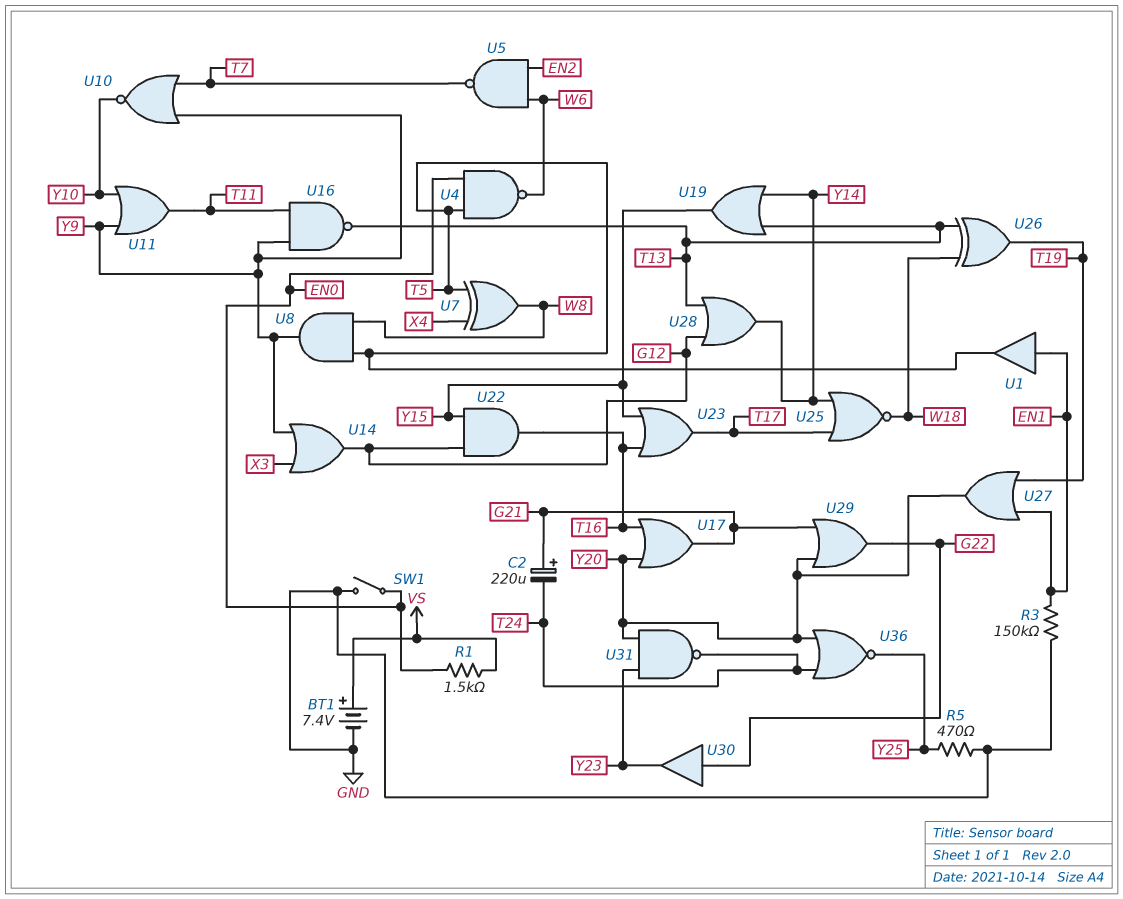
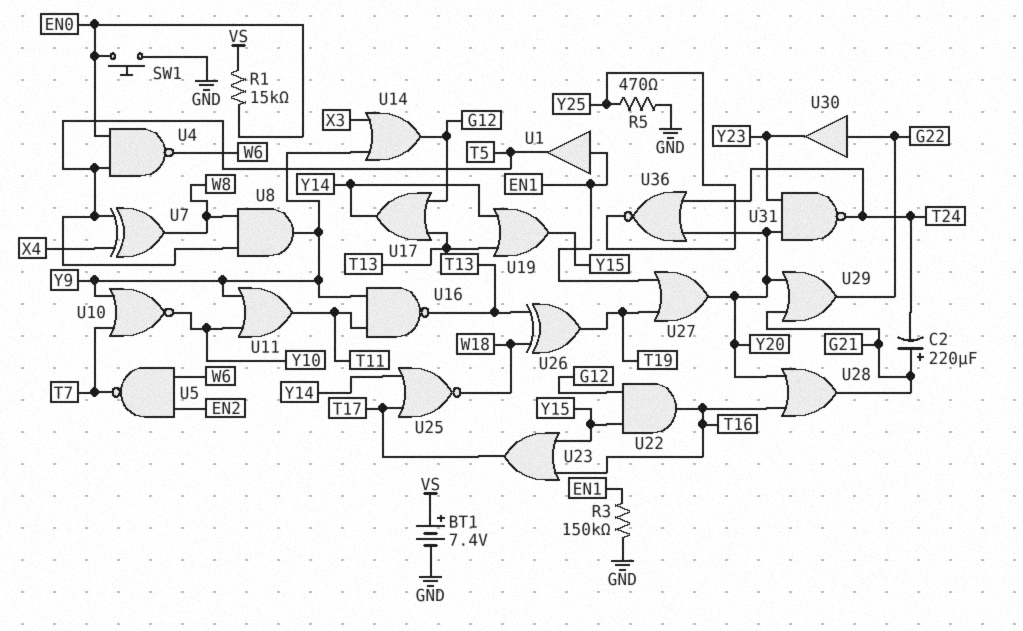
R1: 1.5k (EN0, VS) -> 15k (EN0, VS)
SW1: switch (EN0, GND) -> button (EN0, GND)
U17: OR (in T16, in Y20, out G21) -> OR (in G12, in T13, out Y14)
U28: OR (in G12, in T13, out Y14) -> OR (in T16, in Y20, out G21)

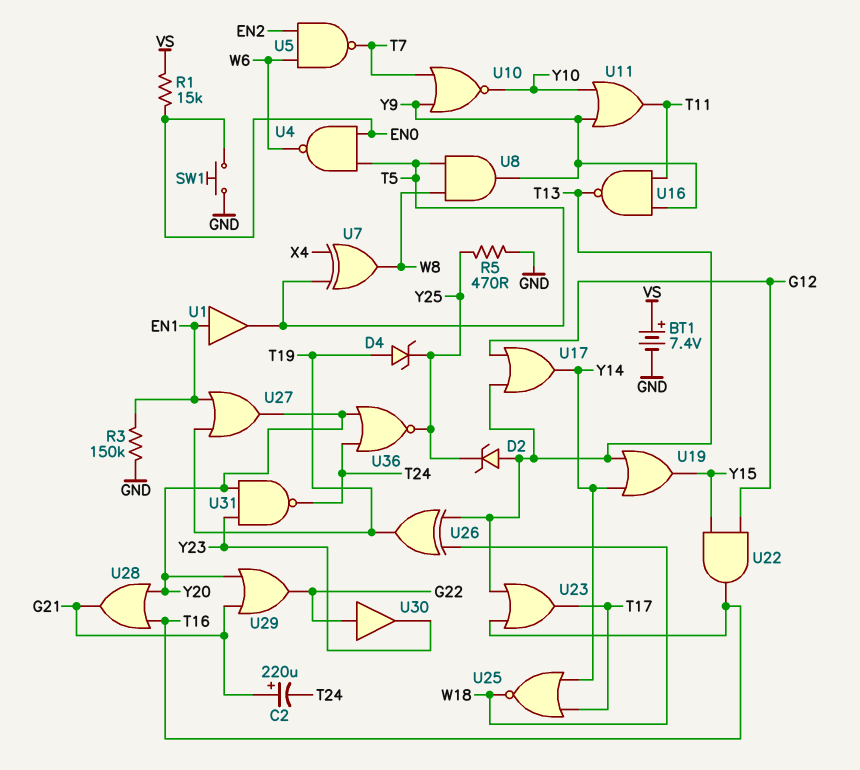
D2: none -> zener (A T13, K Y25)
D4: none -> zener (A T19, K Y25)
U14: OR (in X3, in Y9, out G12) -> none
U23: OR (in T16, in Y15, out T17) -> OR (in T13, in T16, out T17)

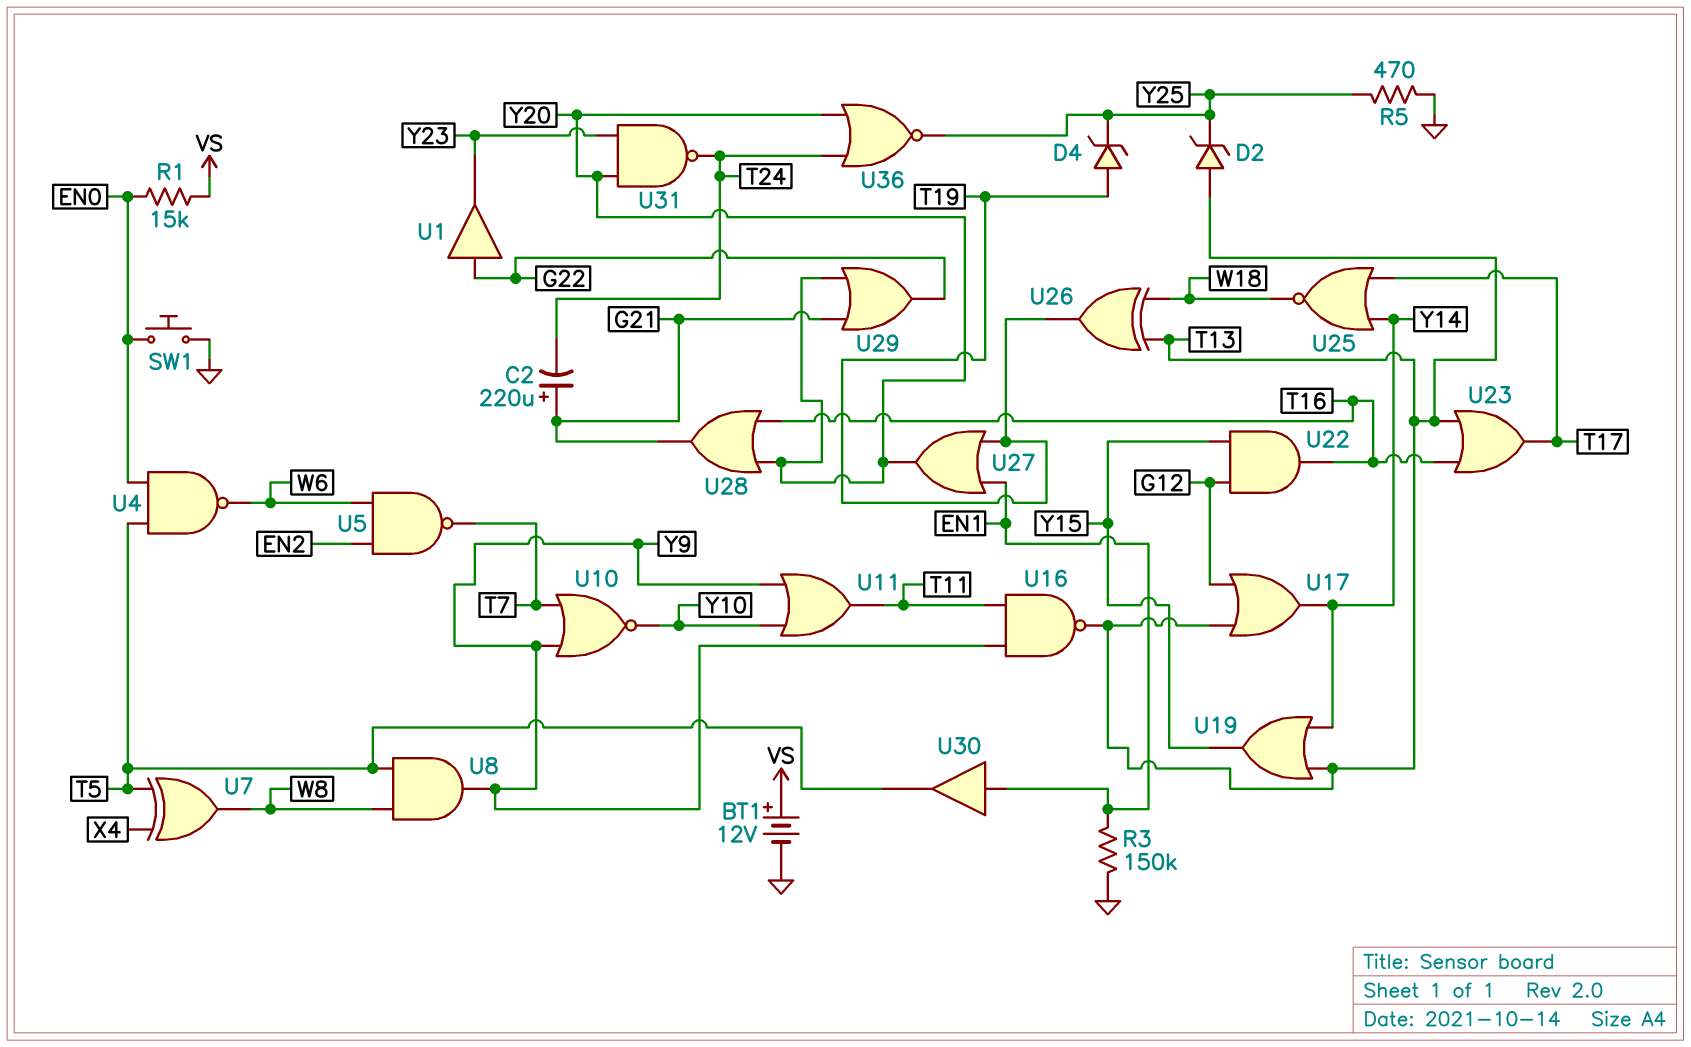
BT1: 7.4V (plus VS, minus GND) -> 12V (plus VS, minus GND)
U1: buffer (in EN1, out T5) -> buffer (in G22, out Y23)
U30: buffer (in G22, out Y23) -> buffer (in EN1, out T5)

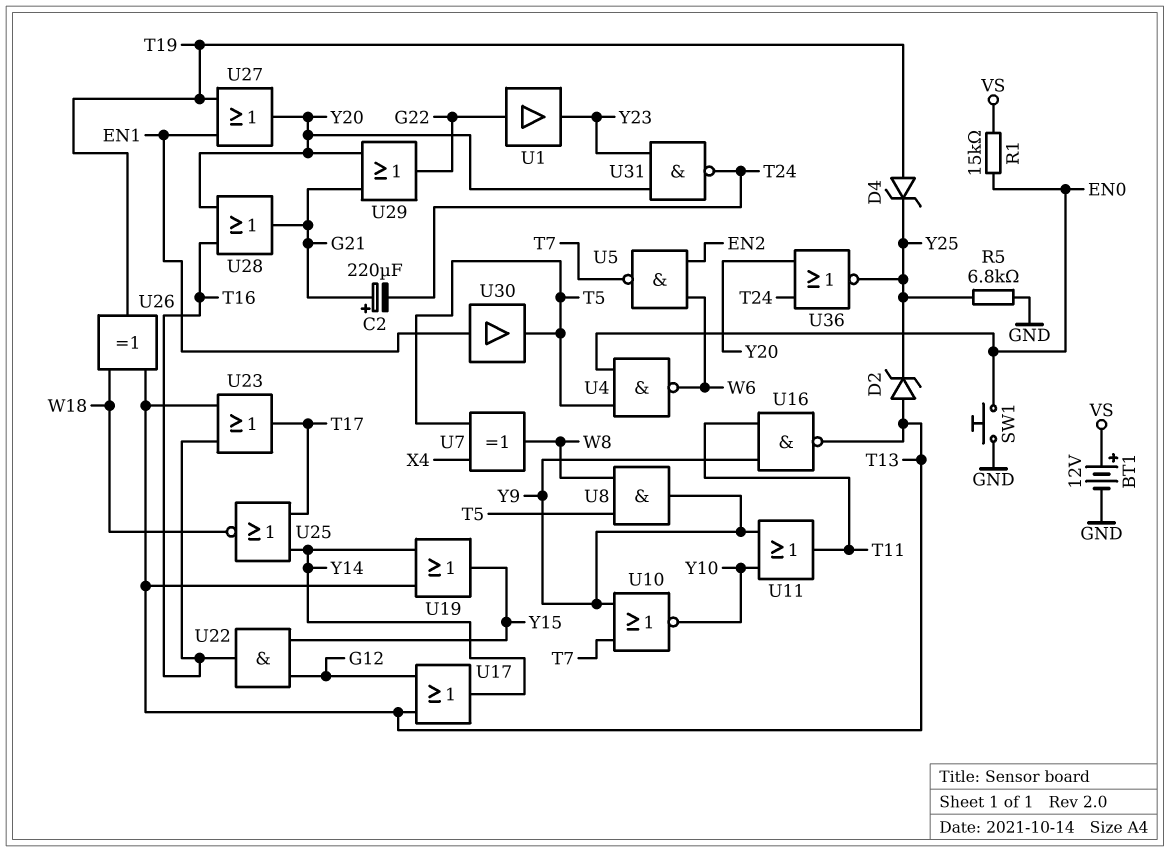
R3: 150k (EN1, GND) -> none
R5: 470 (GND, Y25) -> 6.8k (GND, Y25)

